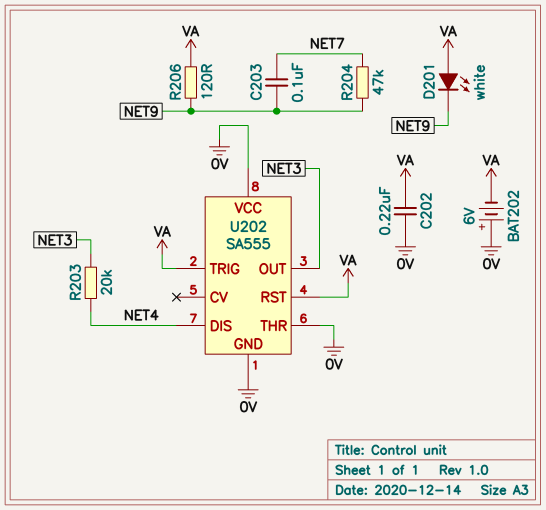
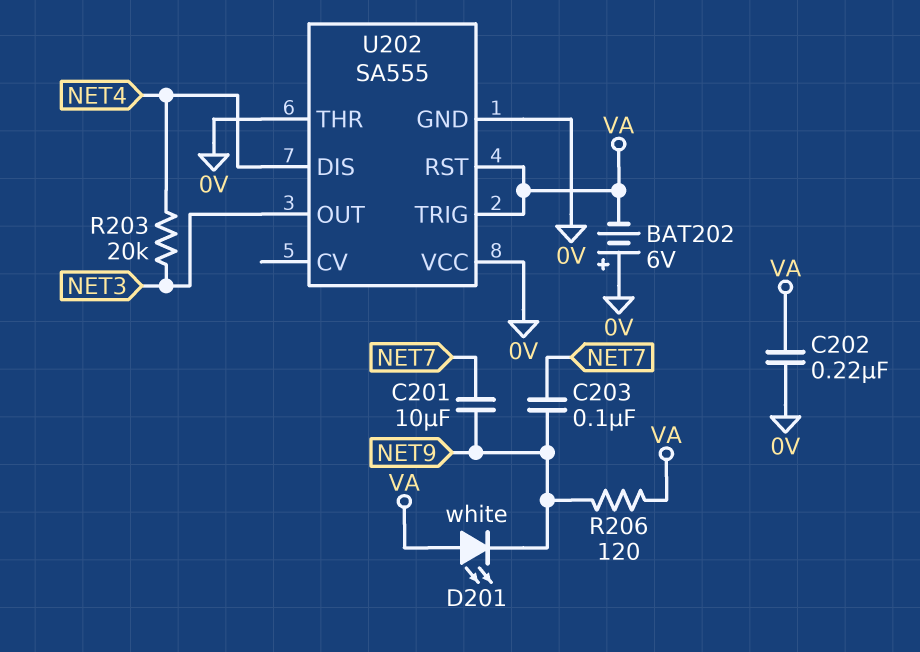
C201: none -> 10uF (NET7, NET9)
R204: 47k (NET7, NET9) -> none

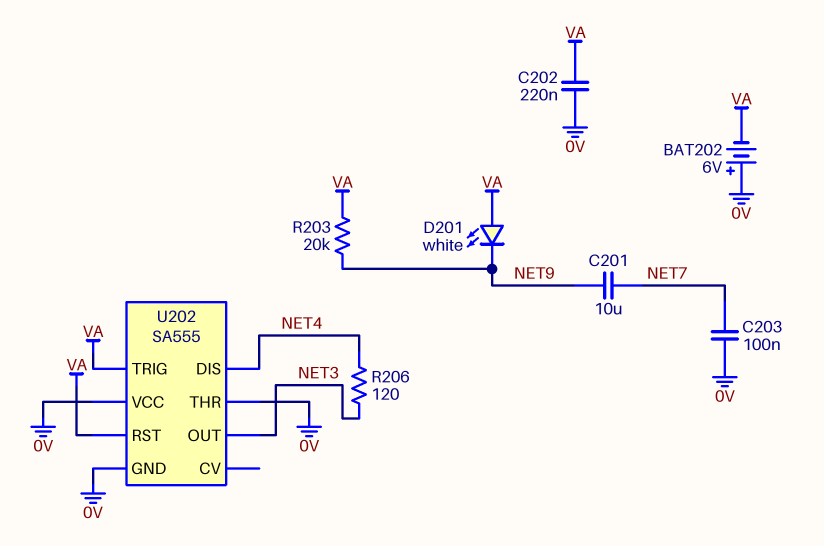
C203: 100nF (NET7, NET9) -> 100nF (0V, NET7)
R203: 20k (NET3, NET4) -> 20k (NET9, VA)
R206: 120 (NET9, VA) -> 120 (NET3, NET4)

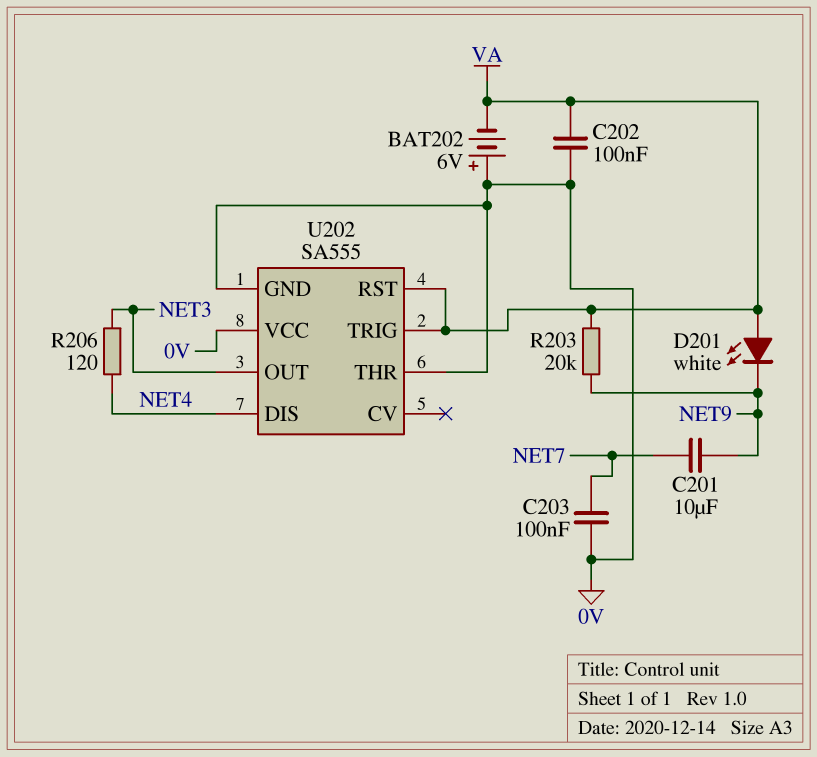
C202: 220nF (0V, VA) -> 100nF (0V, VA)

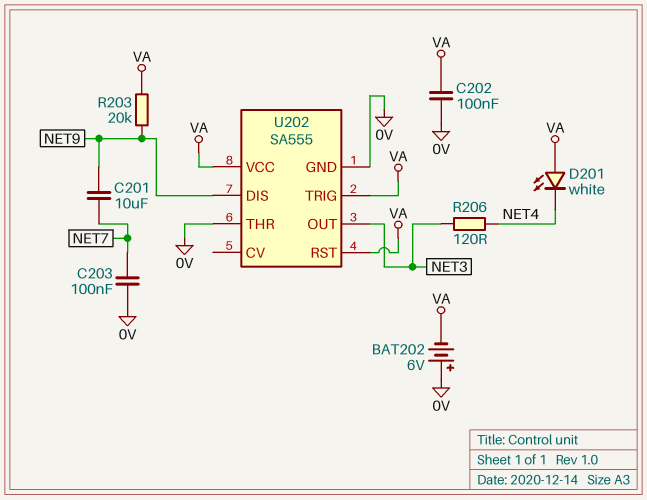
D201: LED white (A VA, K NET9) -> LED white (A VA, K NET4)
U202 pin DIS: NET4 -> NET9
U202 pin VCC: 0V -> VA

